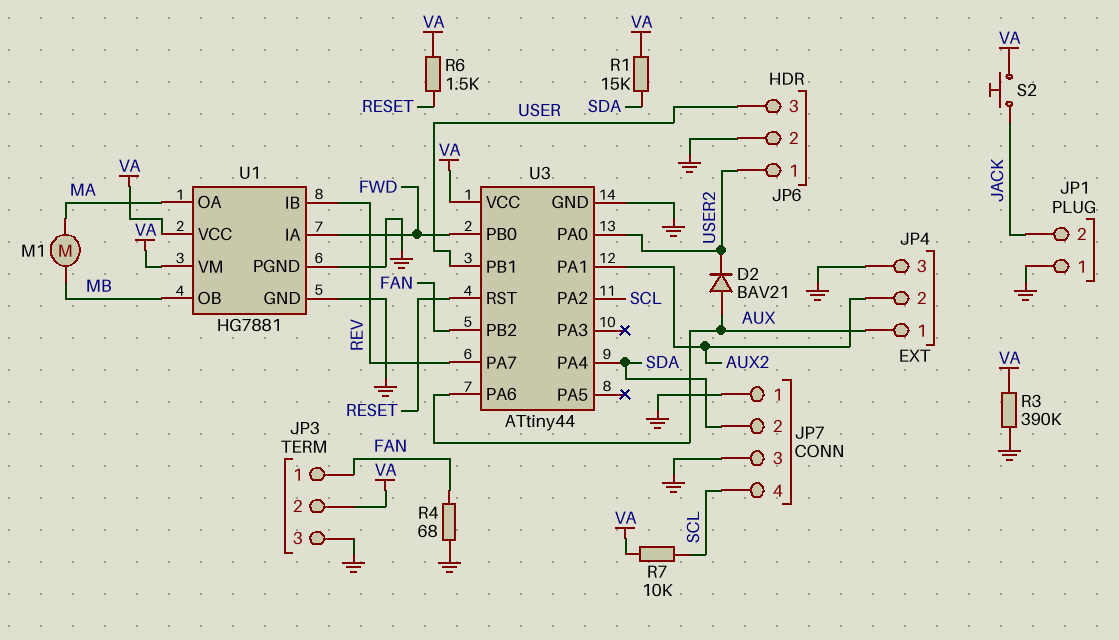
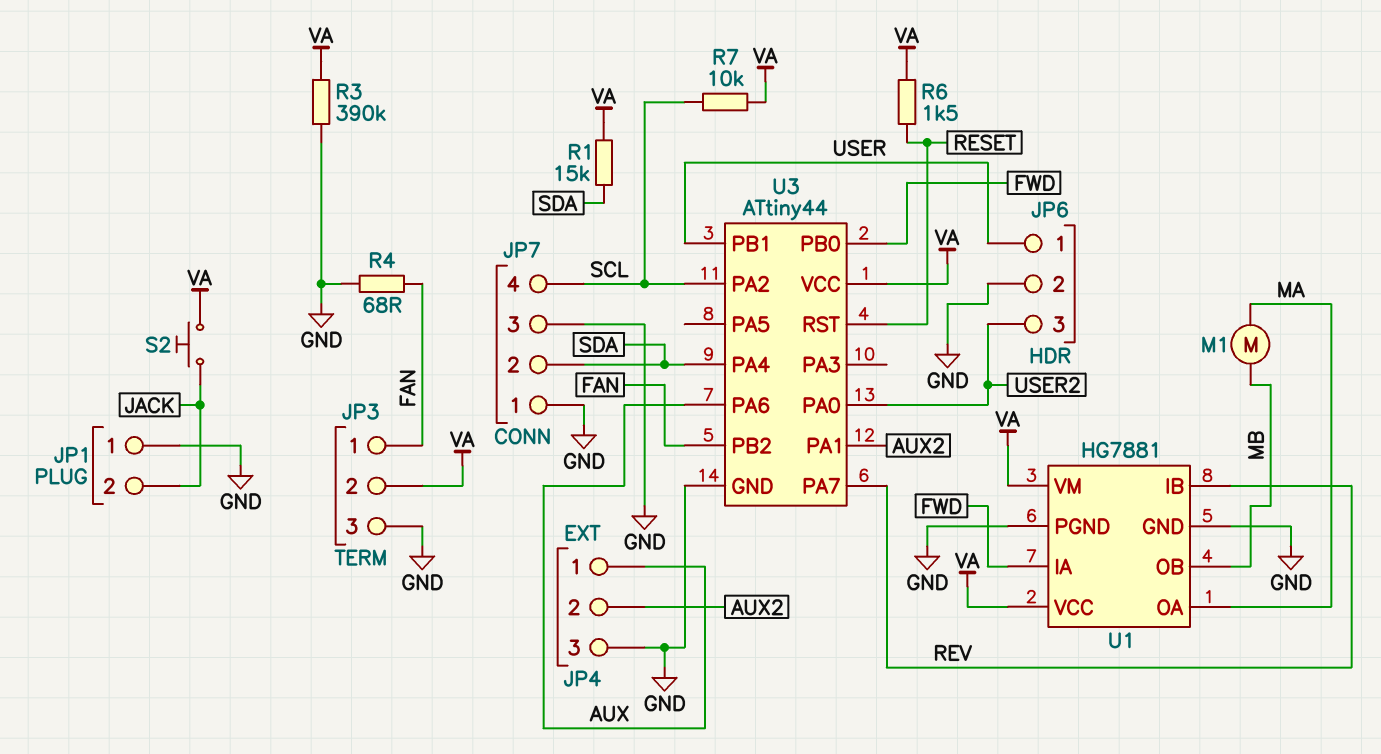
D2: diode BAV21 (A AUX, K USER2) -> none
JP6 pin 1: USER2 -> USER
JP6 pin 3: USER -> USER2

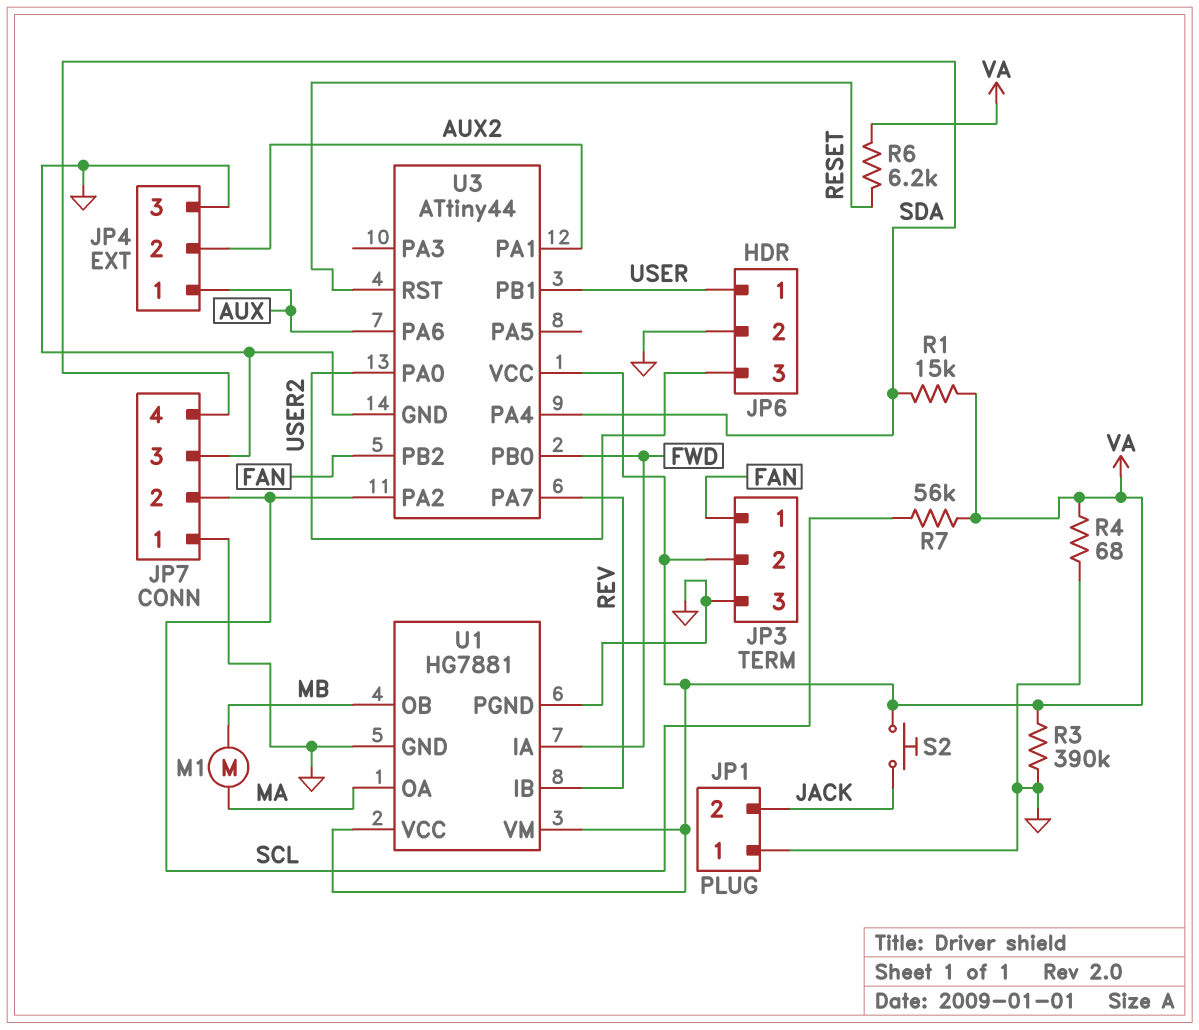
JP7 pin 2: SDA -> SCL
JP7 pin 4: SCL -> SDA
R4: 68 (FAN, GND) -> 68 (GND, VA)
R6: 1.5k (RESET, VA) -> 6.2k (RESET, VA)
R7: 10k (SCL, VA) -> 56k (SCL, VA)

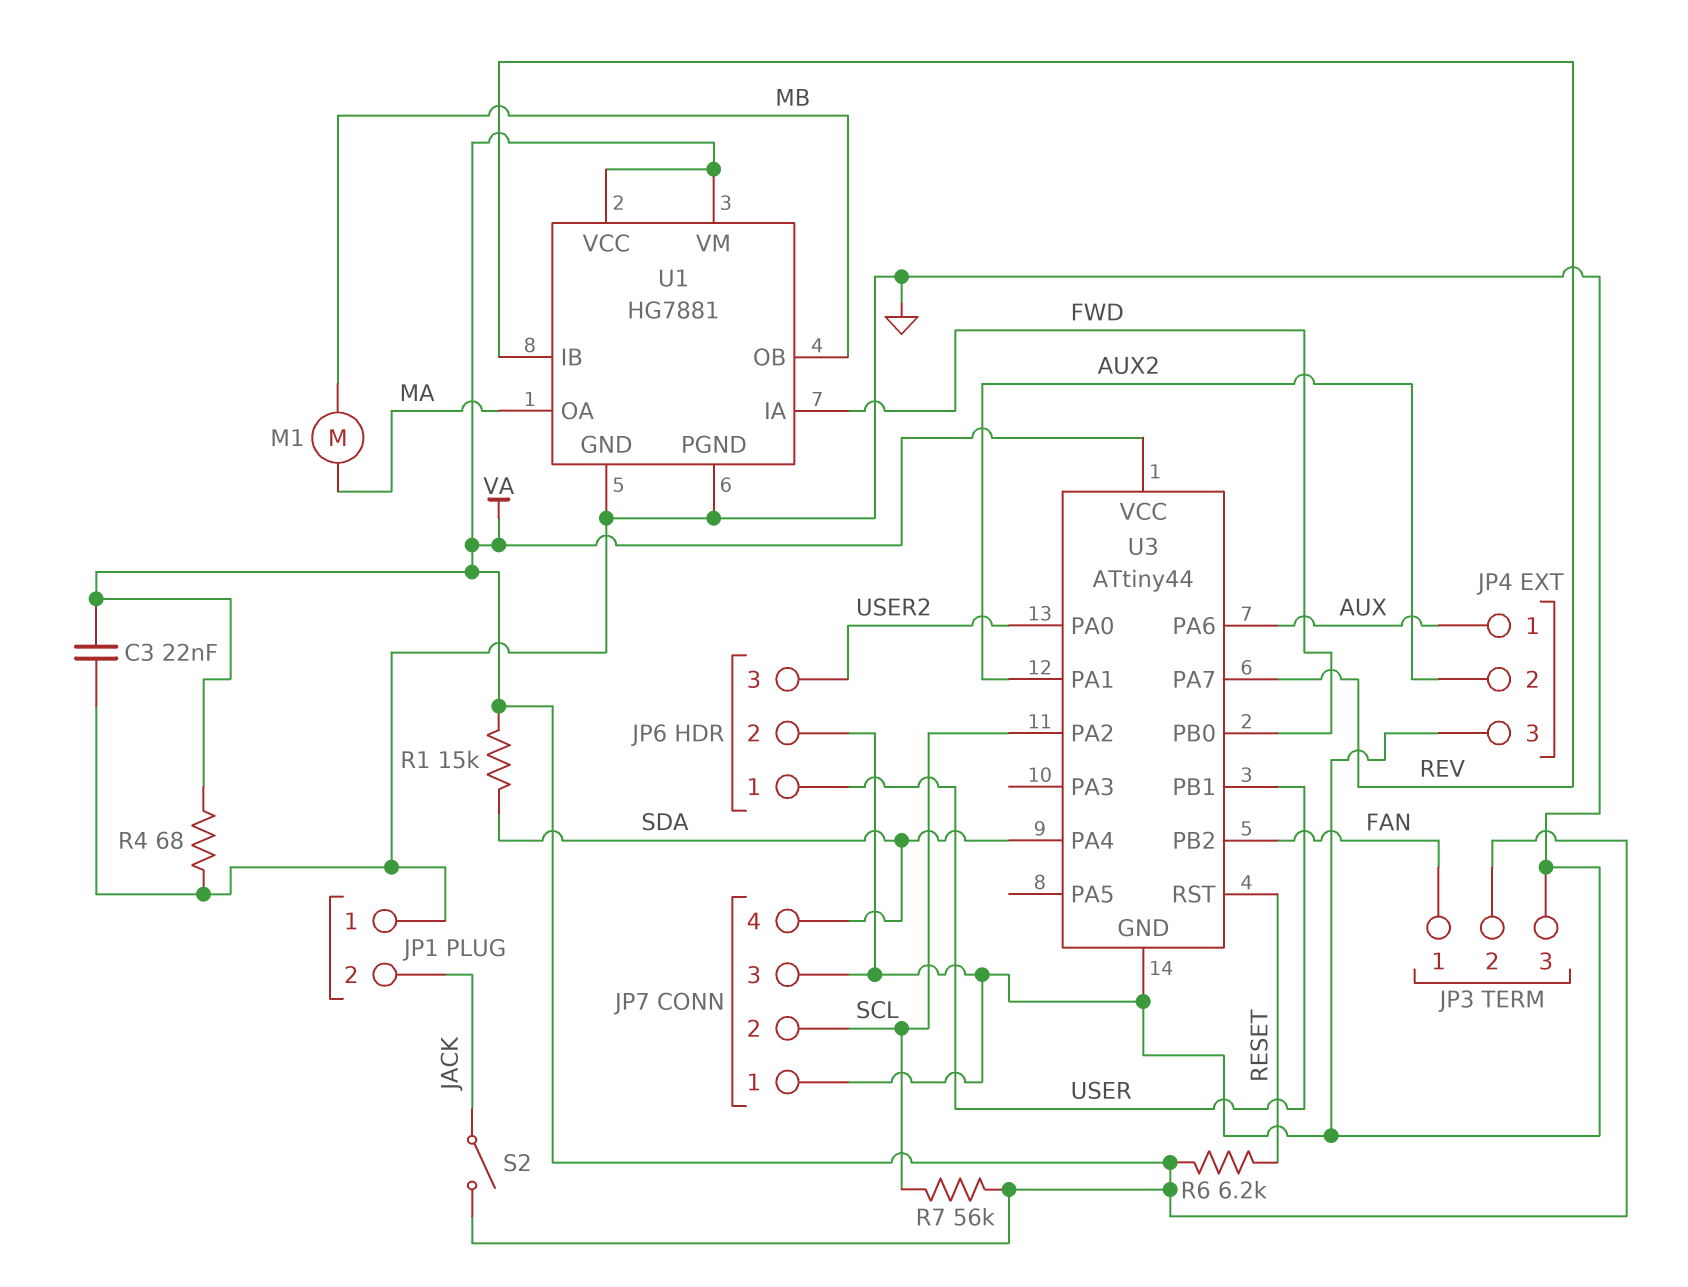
C3: none -> 22nF (GND, VA)
R3: 390k (GND, VA) -> none
S2: button (JACK, VA) -> switch (JACK, VA)

